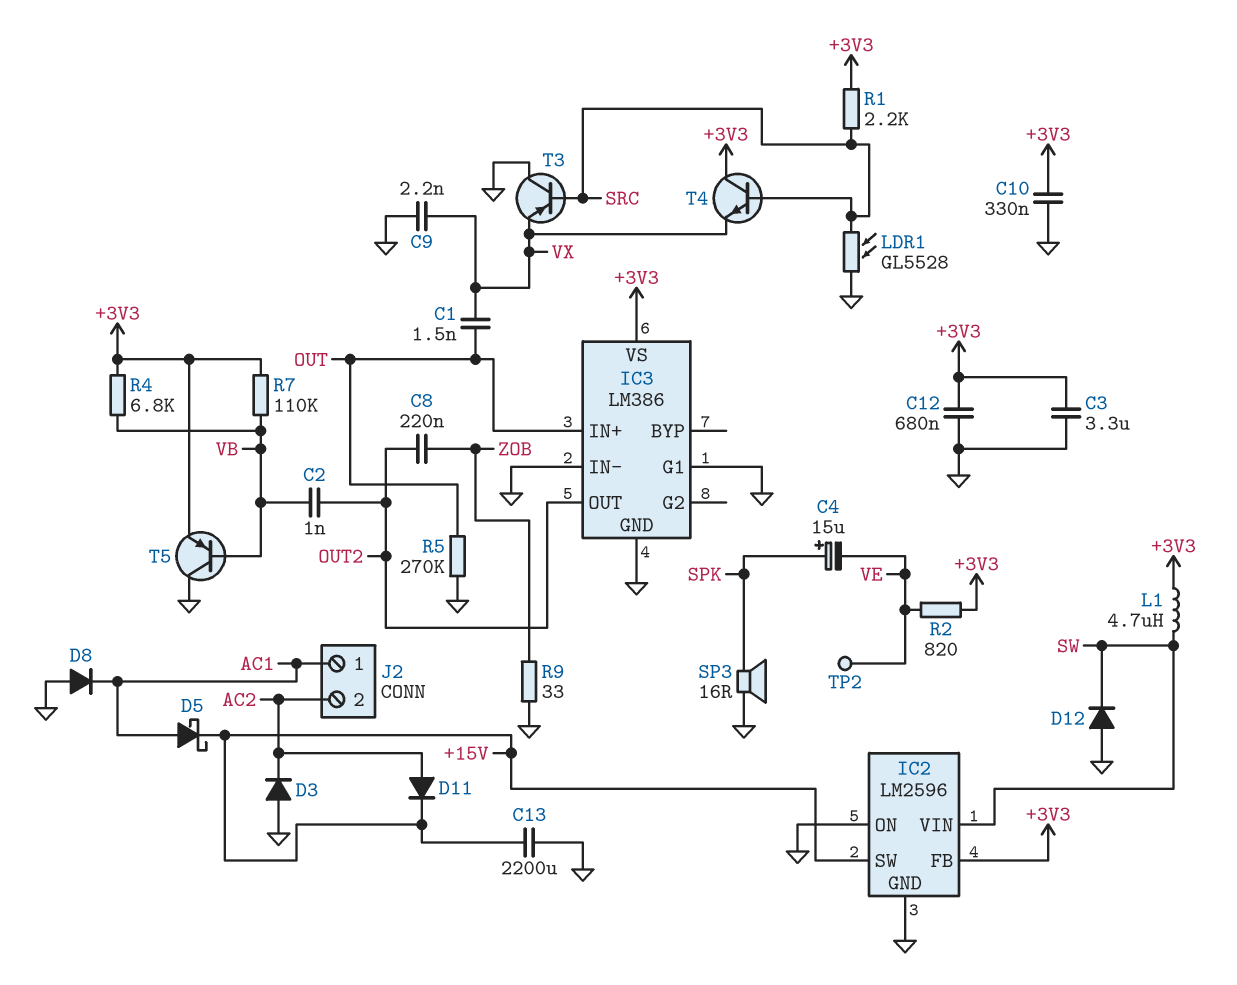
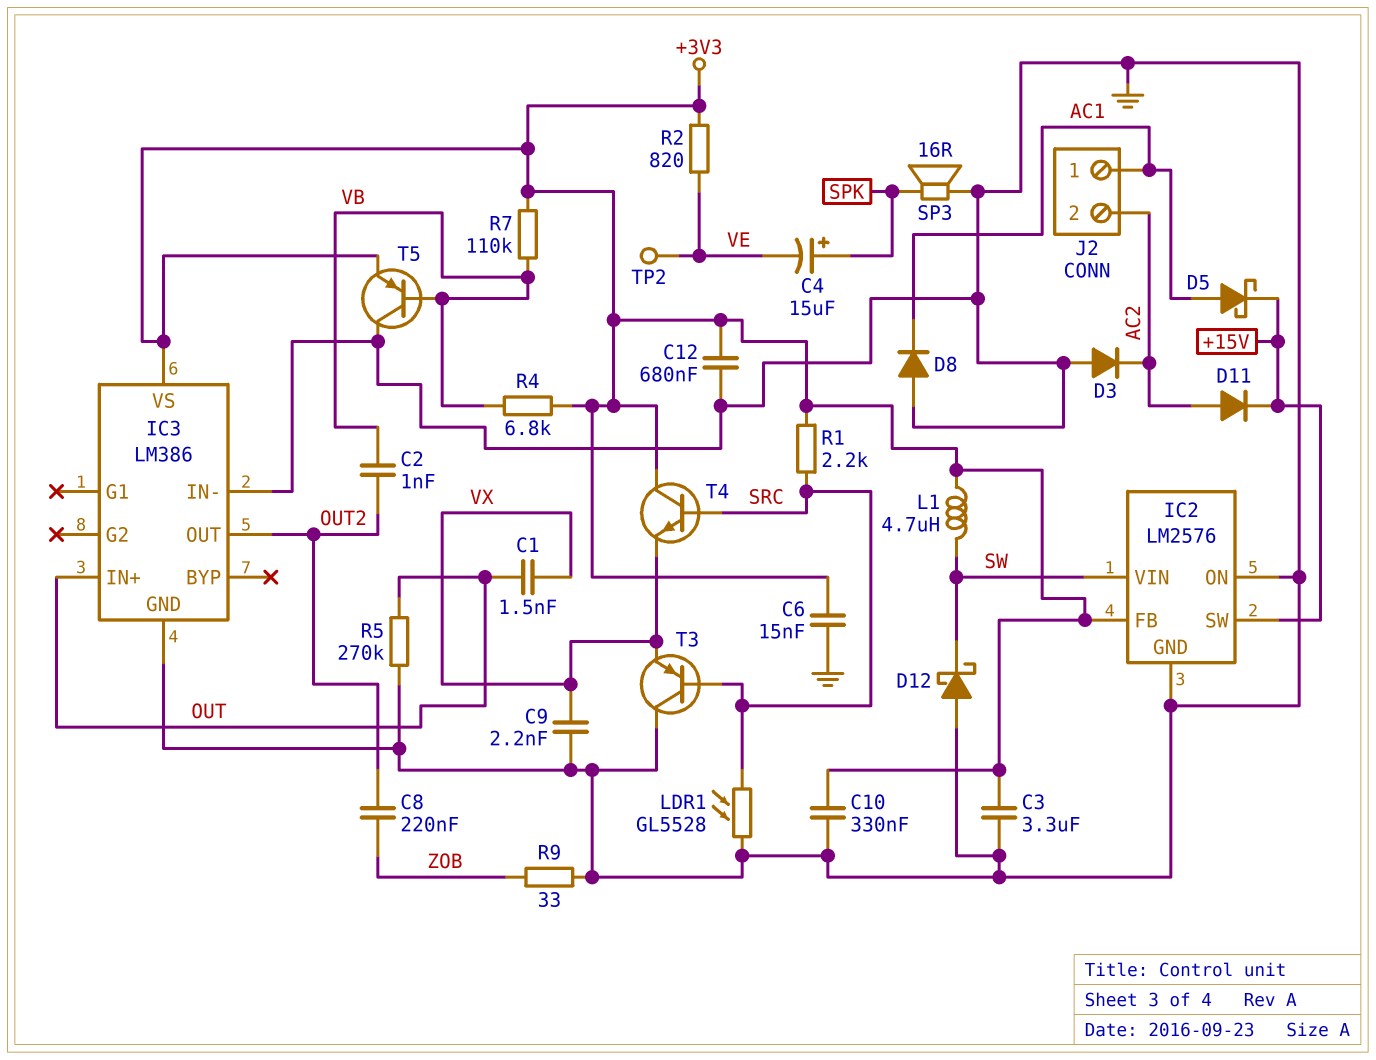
C6: none -> 15nF (+3V3, GND)
C13: 2200uF (+15V, GND) -> none
D12: diode (A GND, K SW) -> schottky (A GND, K SW)
IC2: LM2596 -> LM2576
IC3 pin G1: GND -> none

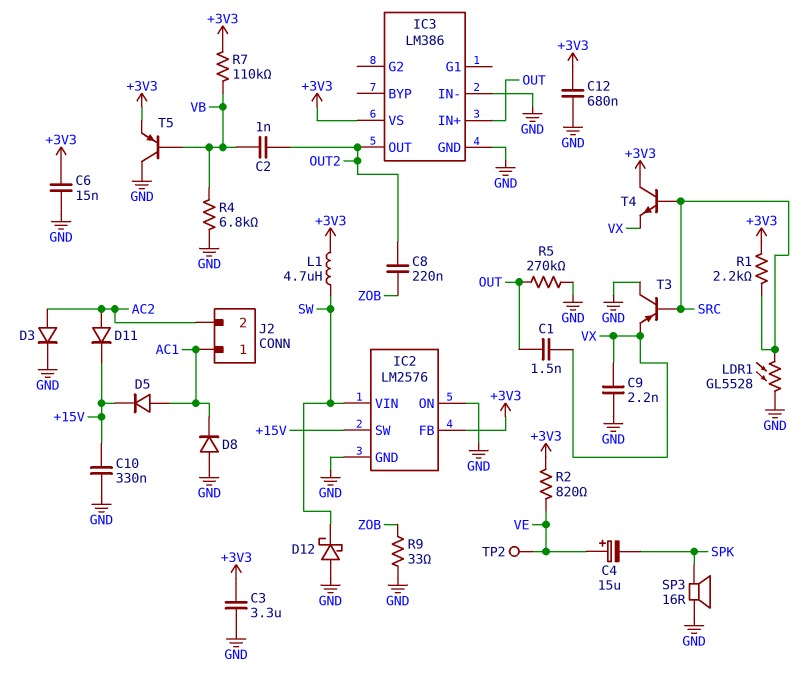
C4: 15uF (plus SPK, minus VE) -> 15uF (plus VE, minus SPK)
C10: 330nF (+3V3, GND) -> 330nF (+15V, GND)
D3: diode (A GND, K AC2) -> diode (A AC2, K GND)
D5: schottky (A AC1, K +15V) -> diode (A AC1, K +15V)
R4: 6.8k (+3V3, VB) -> 6.8k (GND, VB)

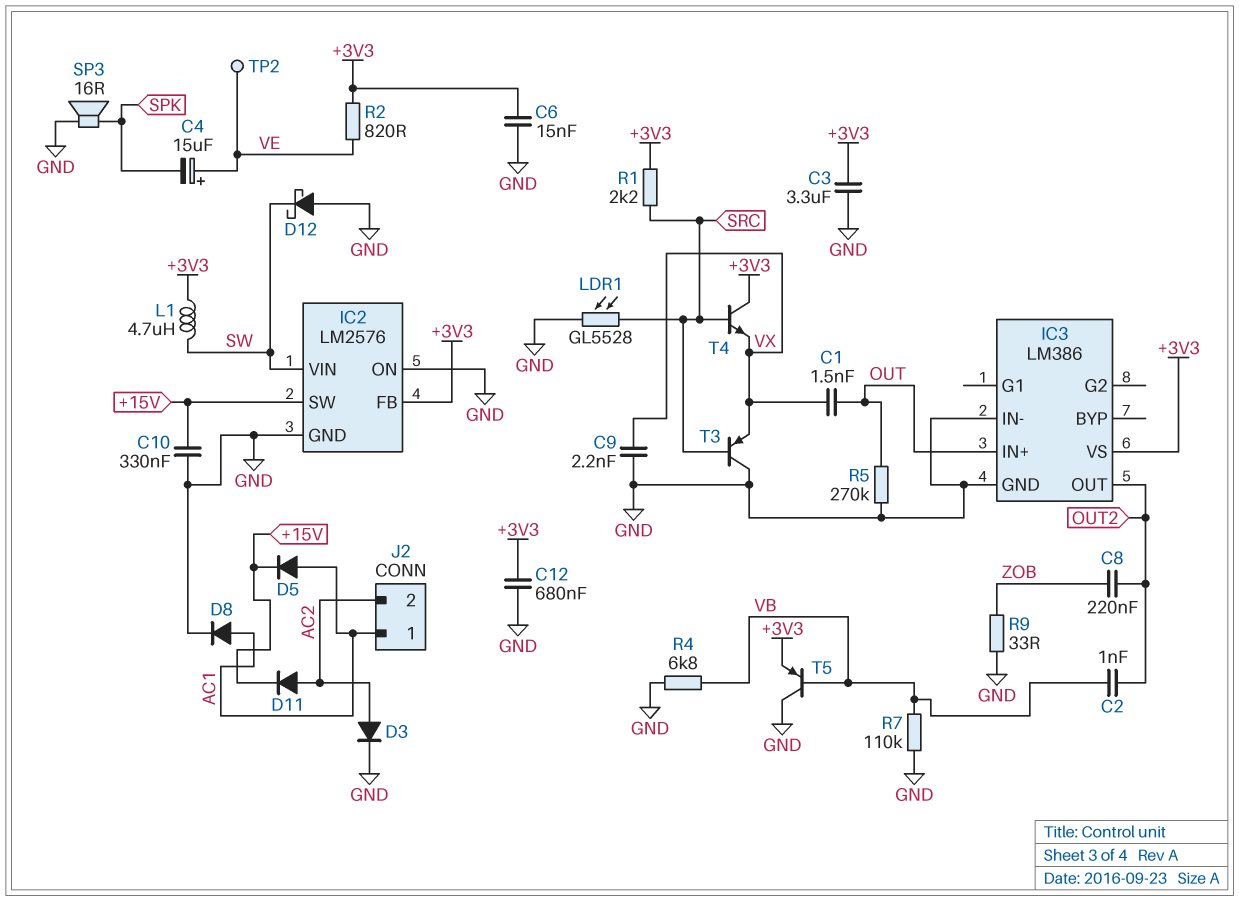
D8: diode (A GND, K AC1) -> diode (A AC1, K GND)
R7: 110k (+3V3, VB) -> 110k (GND, VB)

